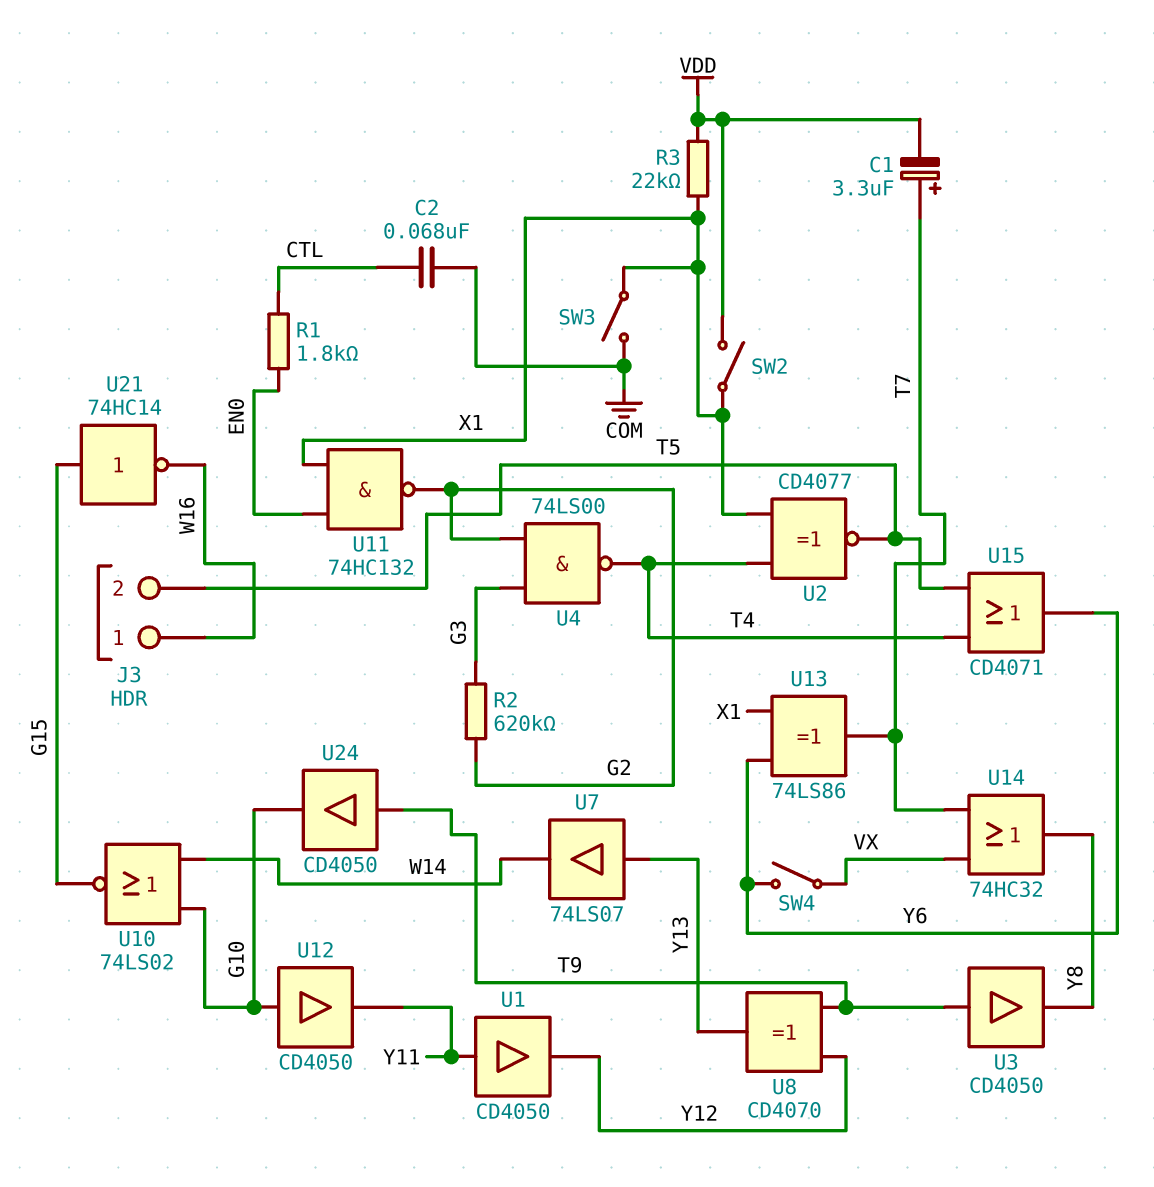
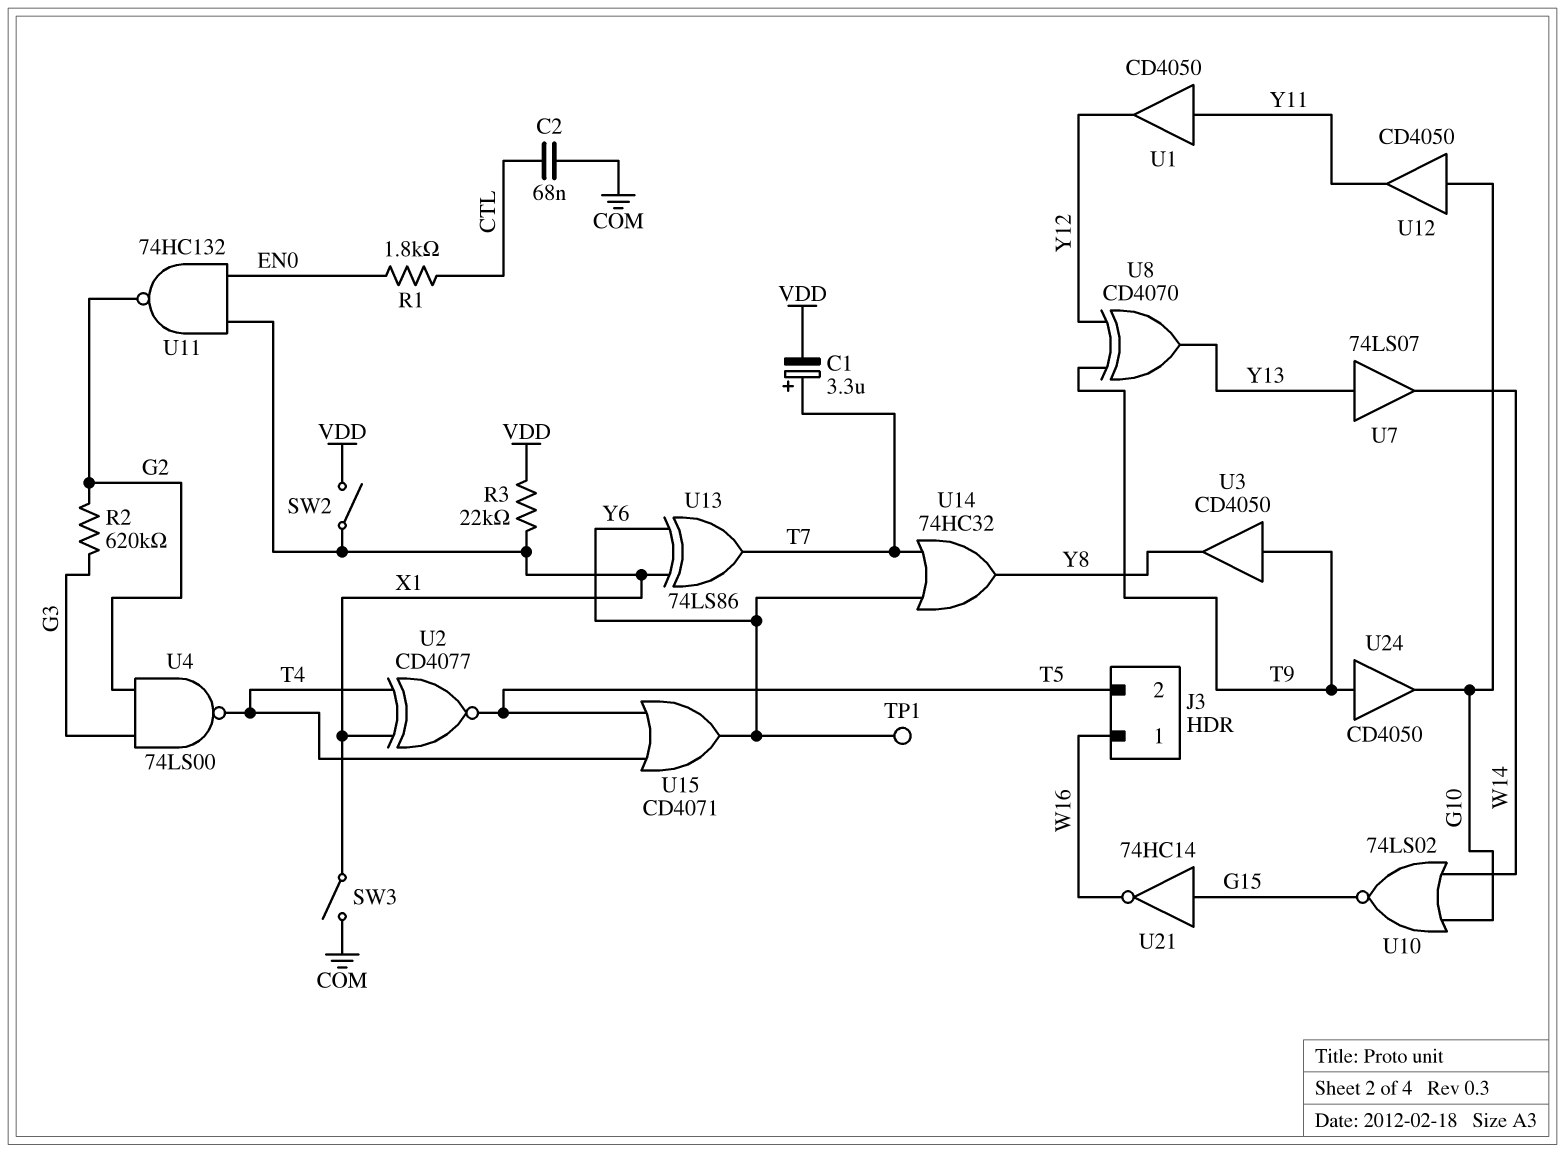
SW4: switch (VX, Y6) -> none
TP1: none -> test point (Y6)
U14: OR 74HC32 (in T7, in VX, out Y8) -> OR 74HC32 (in T7, in Y6, out Y8)

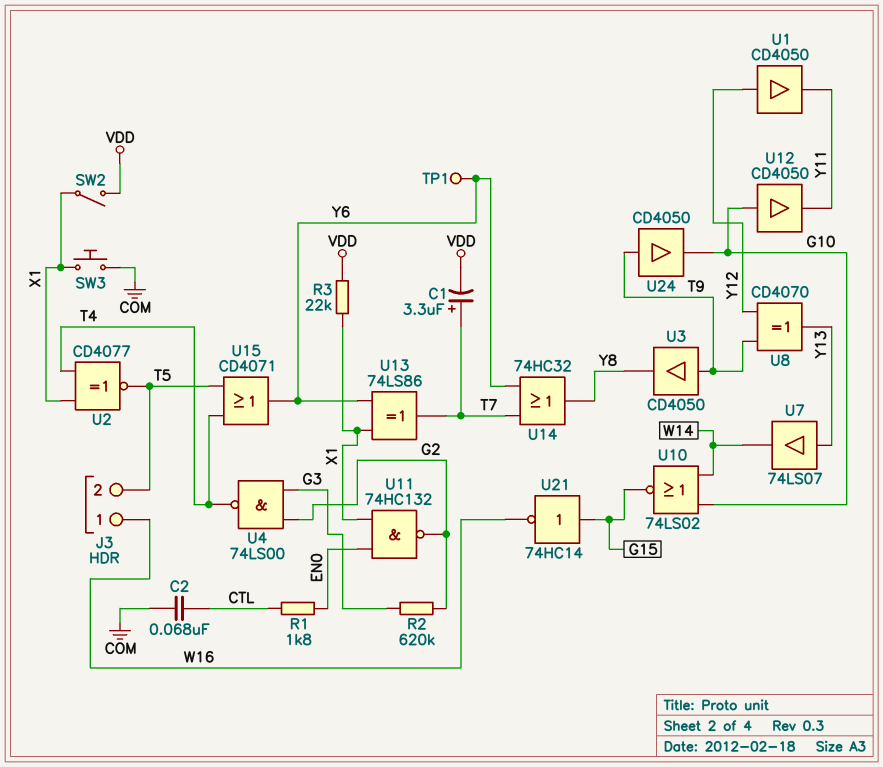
SW3: switch (COM, X1) -> button (COM, X1)
U1: buffer CD4050 (in Y11, out Y12) -> buffer CD4050 (in Y12, out Y11)

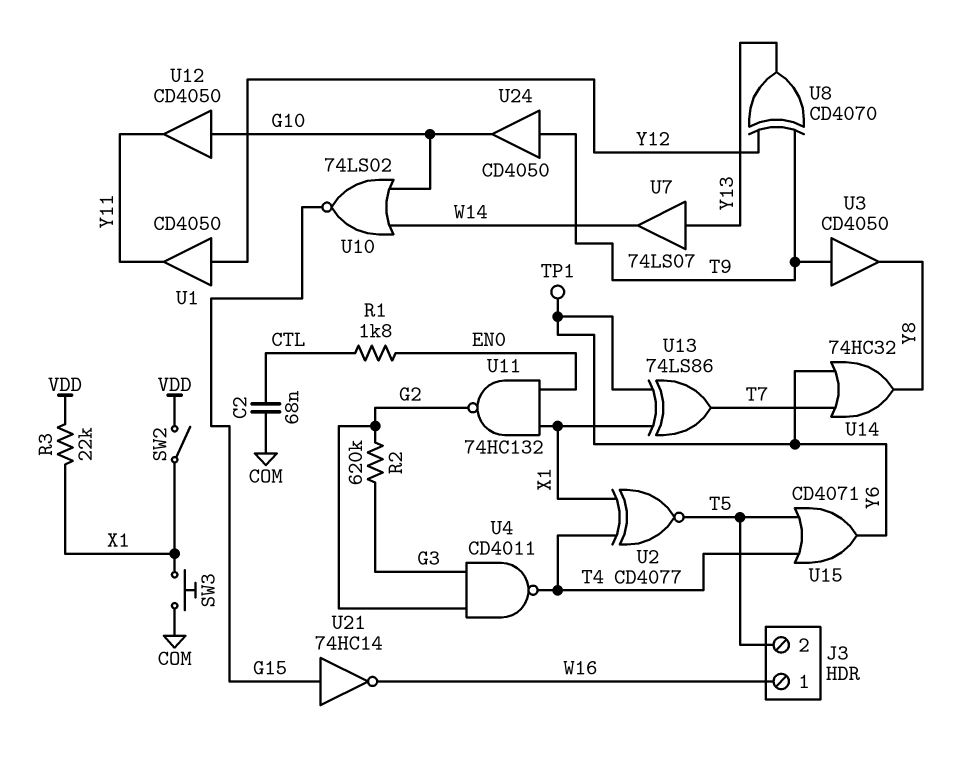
C1: 3.3uF (plus T7, minus VDD) -> none
U4: NAND 74LS00 (in G2, in G3, out T4) -> NAND CD4011 (in G2, in G3, out T4)

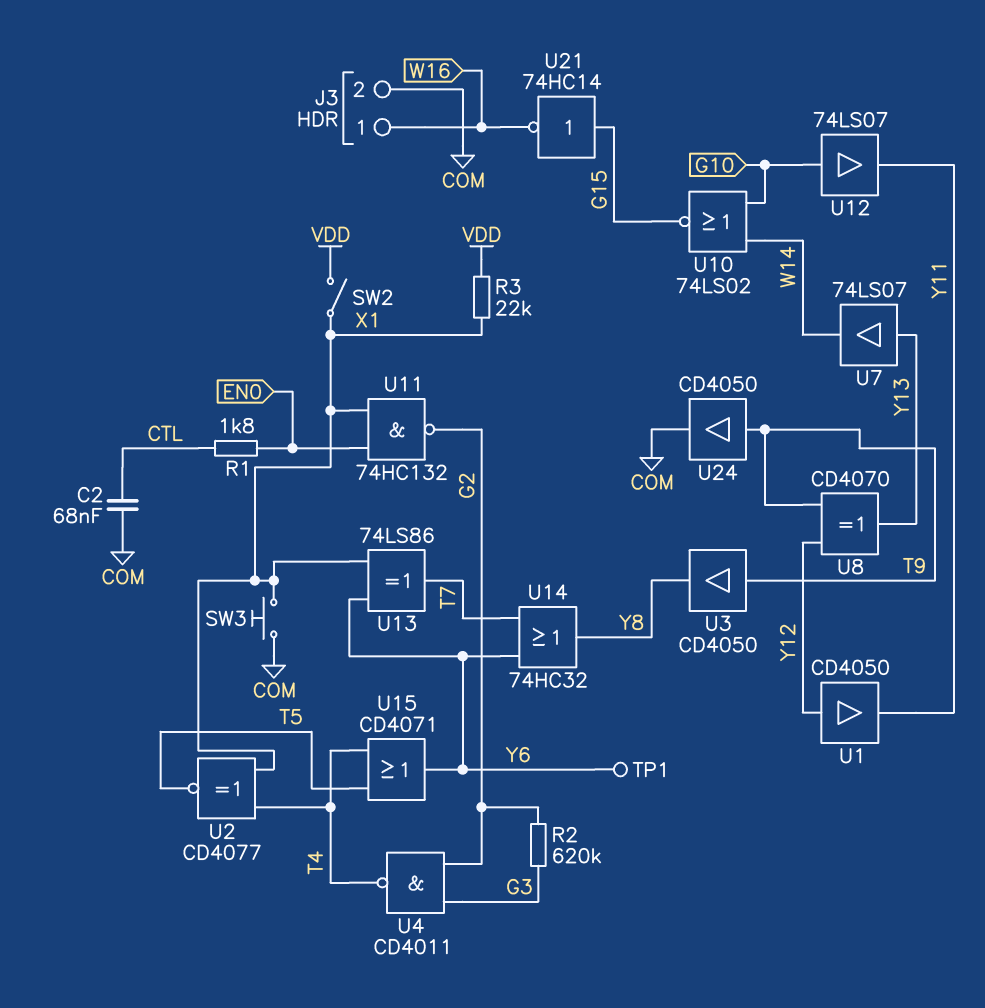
J3 pin 2: T5 -> COM
U12: buffer CD4050 (in G10, out Y11) -> buffer 74LS07 (in G10, out Y11)
U24: buffer CD4050 (in T9, out G10) -> buffer CD4050 (in T9, out COM)

